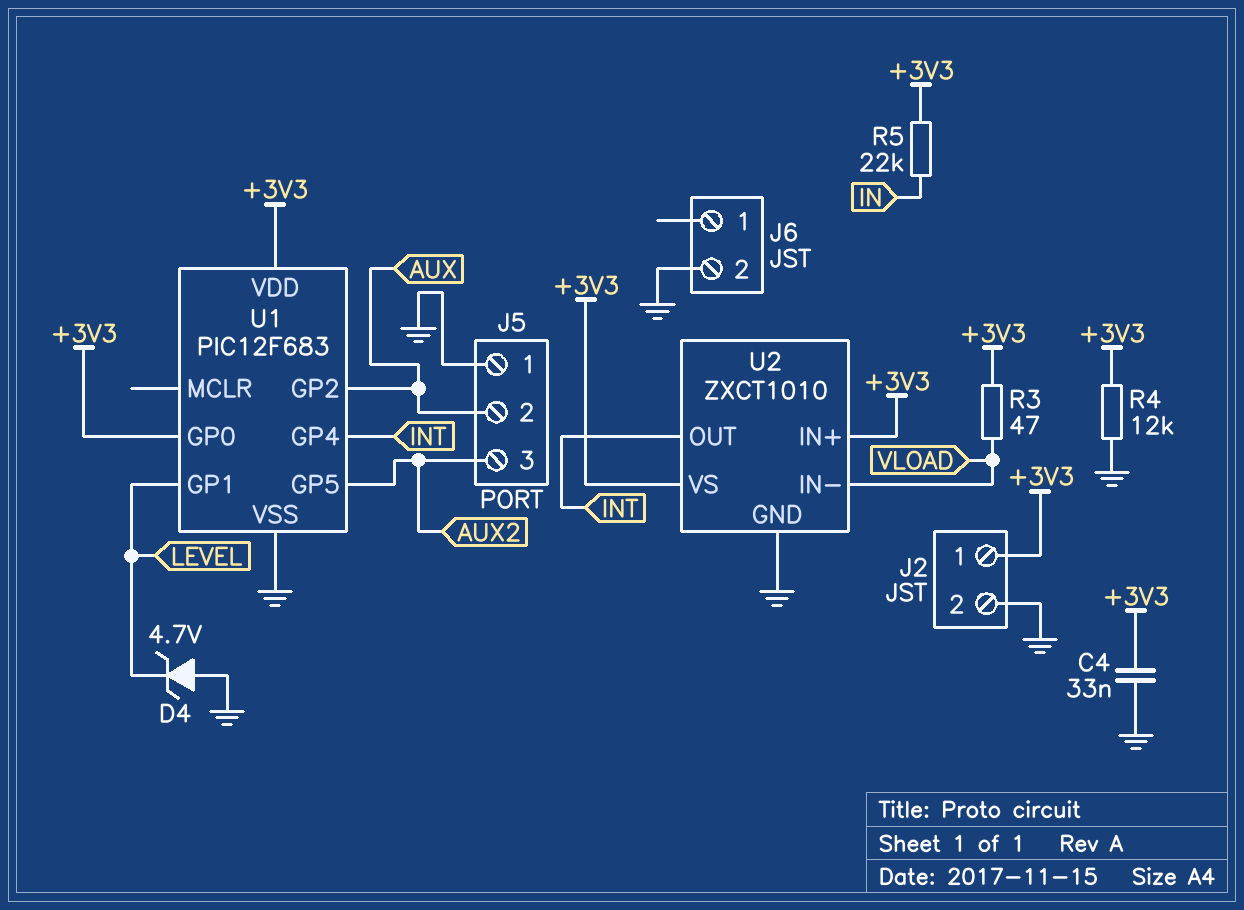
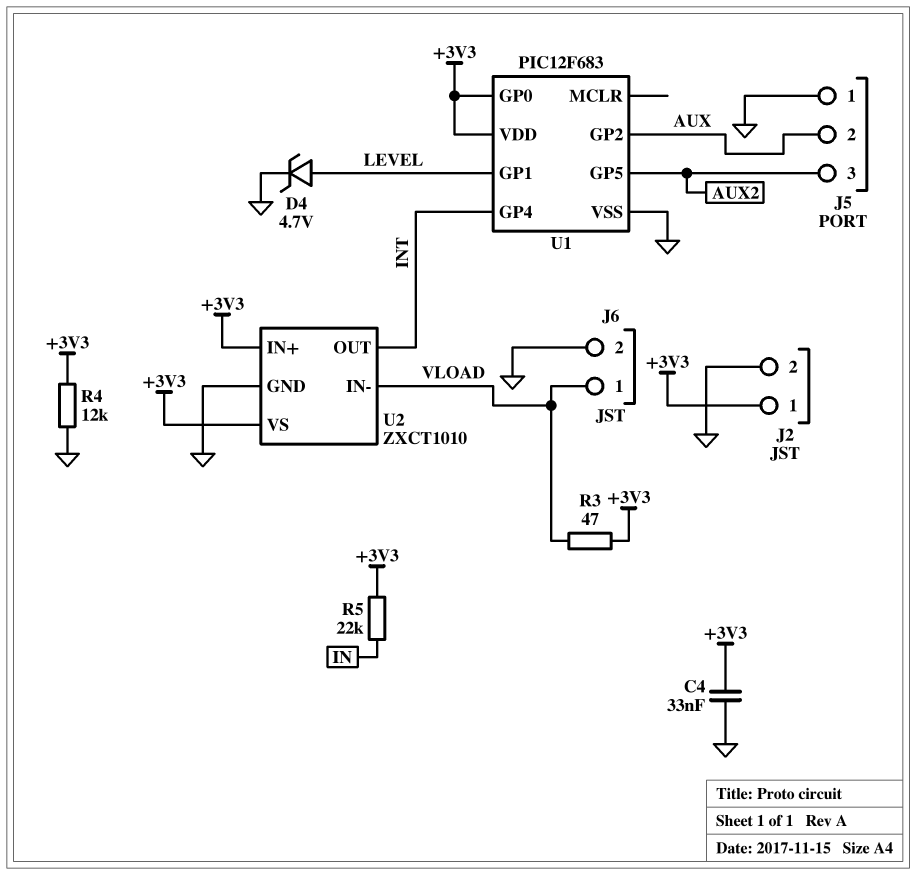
D4: zener 4.7V (A GND, K LEVEL) -> zener 4.7V (A LEVEL, K GND)
J6 pin 1: none -> VLOAD

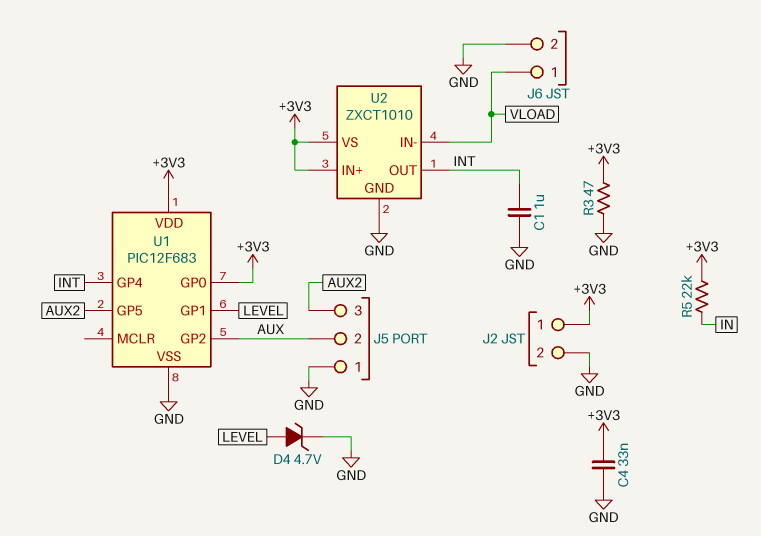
C1: none -> 1uF (GND, INT)
R3: 47 (+3V3, VLOAD) -> 47 (+3V3, GND)
R4: 12k (+3V3, GND) -> none

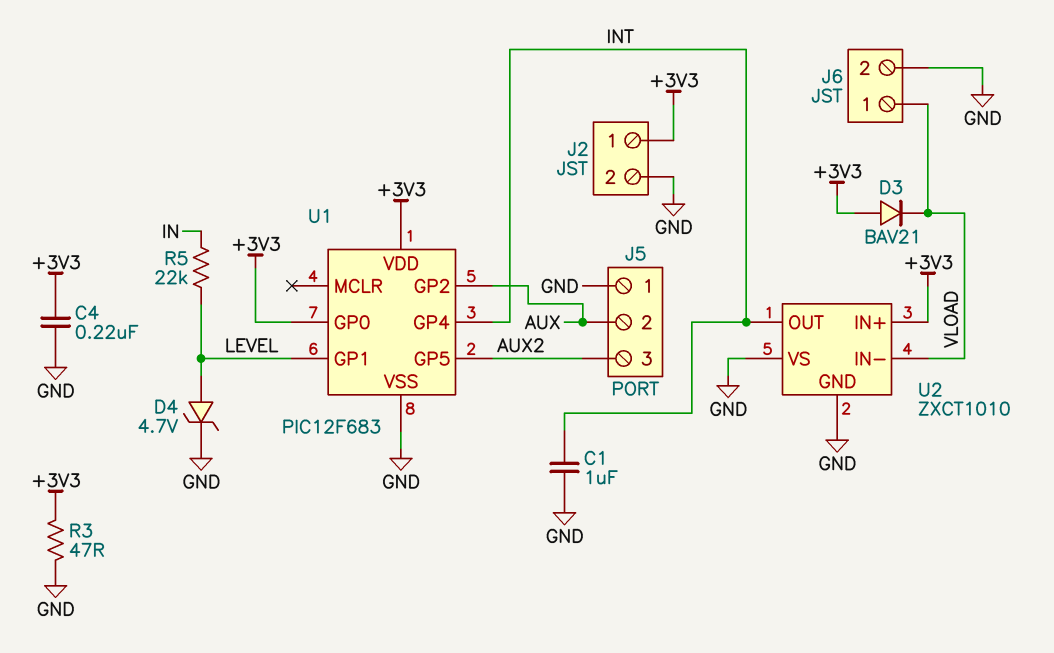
C4: 33nF (+3V3, GND) -> 220nF (+3V3, GND)
D3: none -> diode BAV21 (A +3V3, K VLOAD)
R5: 22k (+3V3, IN) -> 22k (IN, LEVEL)
U2 pin VS: +3V3 -> GND

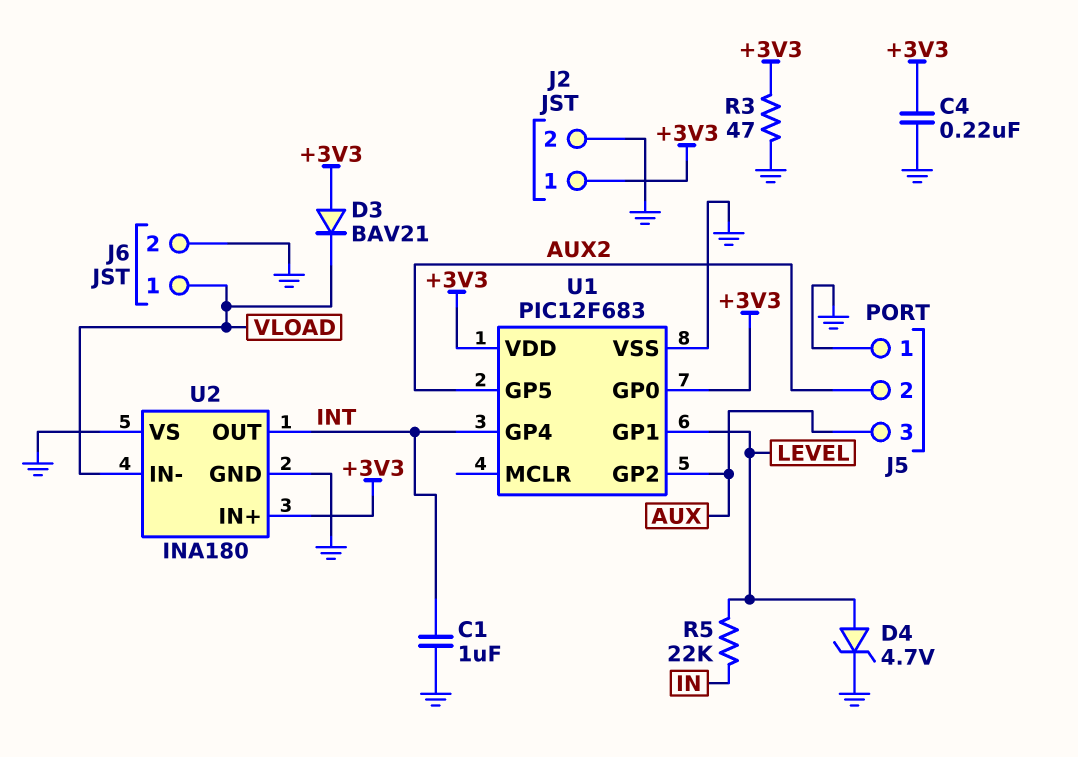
J5 pin 2: AUX -> AUX2
J5 pin 3: AUX2 -> AUX
U2: ZXCT1010 -> INA180

